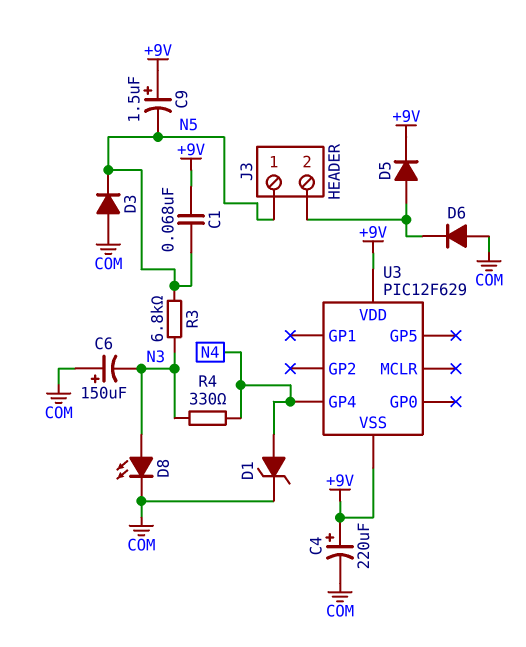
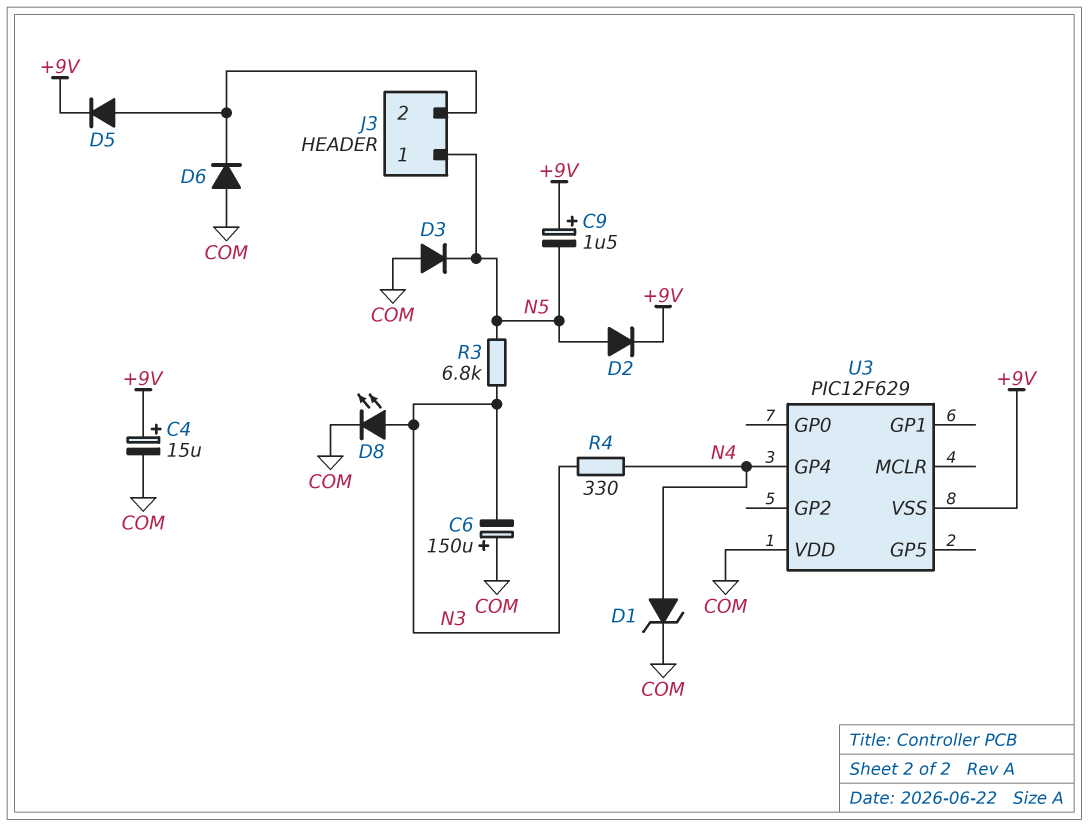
C1: 68nF (+9V, N5) -> none
C4: 220uF (plus +9V, minus COM) -> 15uF (plus +9V, minus COM)
D2: none -> diode (A N5, K +9V)
U3 pin VDD: +9V -> COM

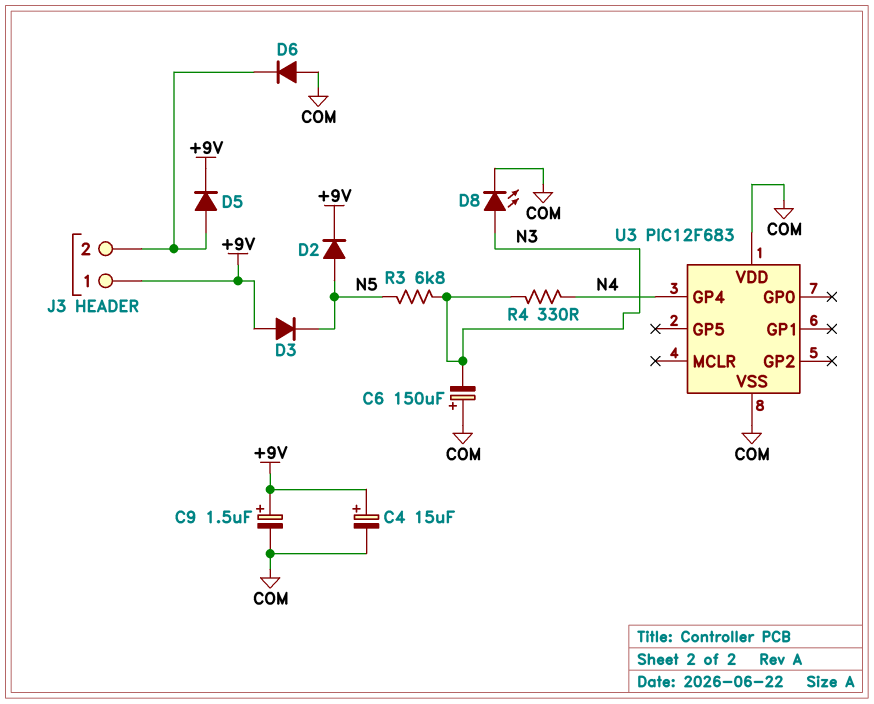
C9: 1.5uF (plus +9V, minus N5) -> 1.5uF (plus +9V, minus COM)
D1: zener (A N4, K COM) -> none
D3: diode (A COM, K N5) -> diode (A +9V, K N5)
J3 pin 1: N5 -> +9V
U3: PIC12F629 -> PIC12F683
U3 pin VSS: +9V -> COM

